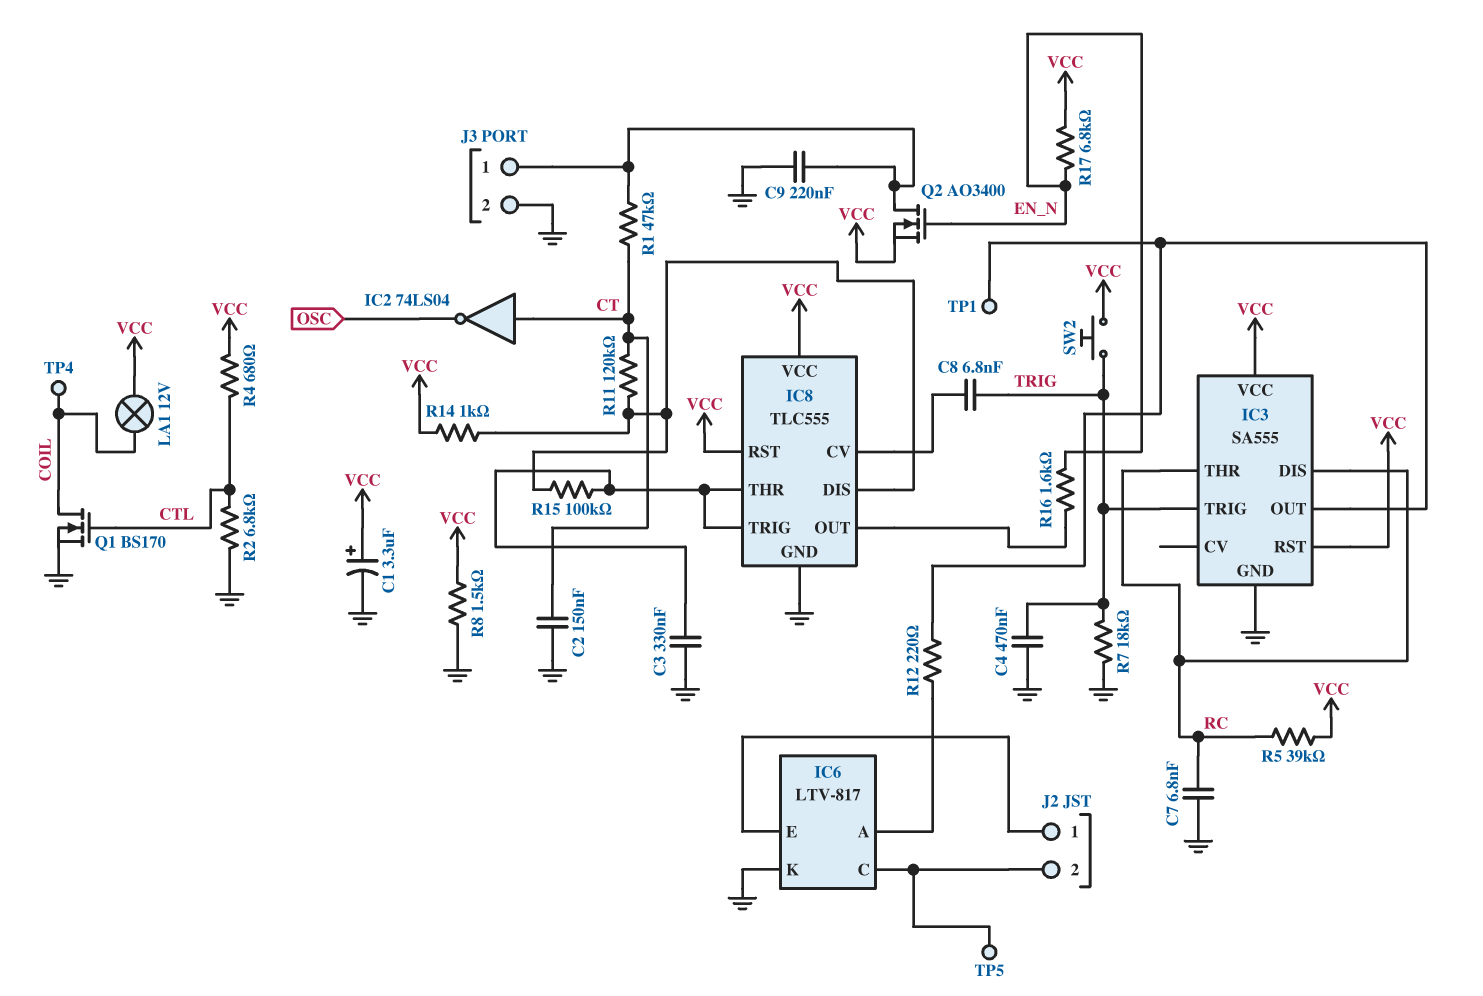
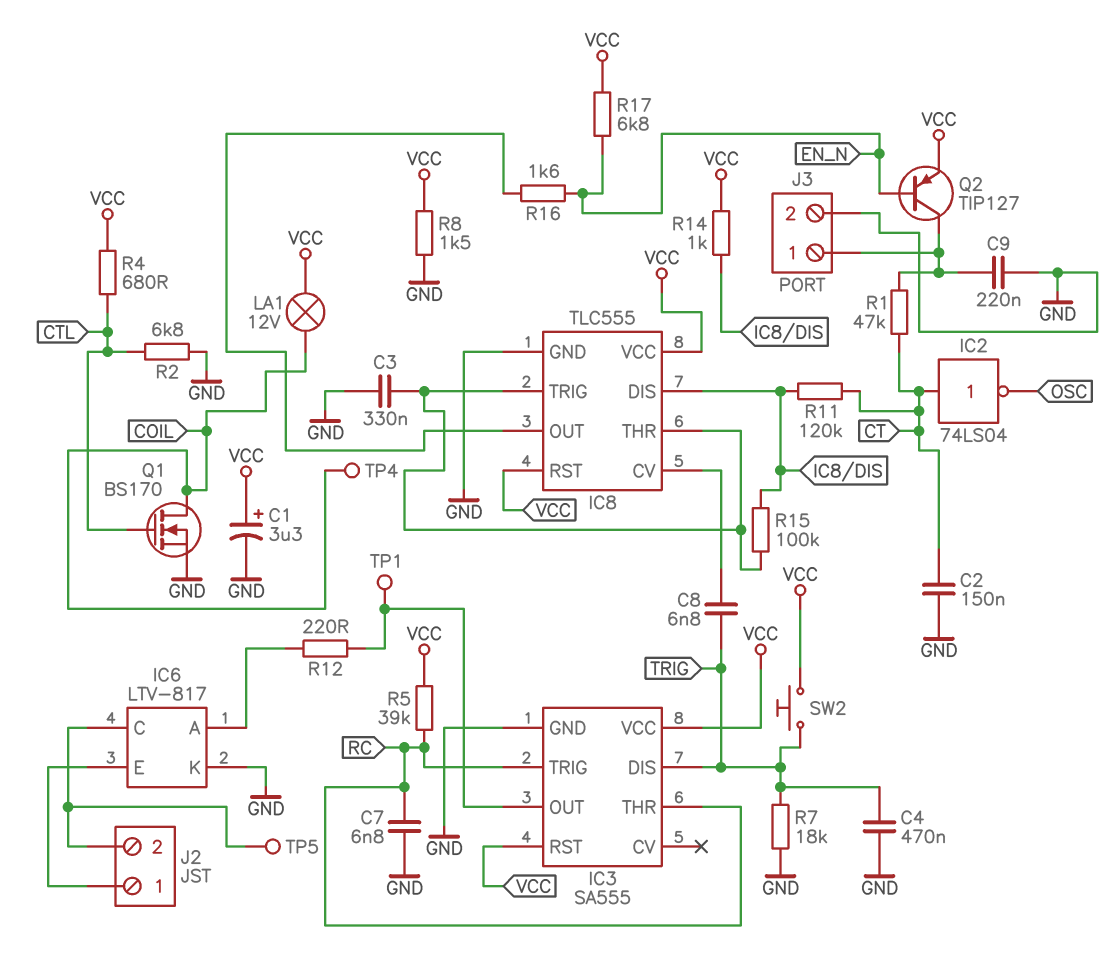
IC3 pin DIS: RC -> TRIG
IC3 pin TRIG: TRIG -> RC
Q2: NMOS AO3400 (G EN_N, D J3/1, S VCC) -> PNP TIP127 (B EN_N, C J3/1, E VCC)

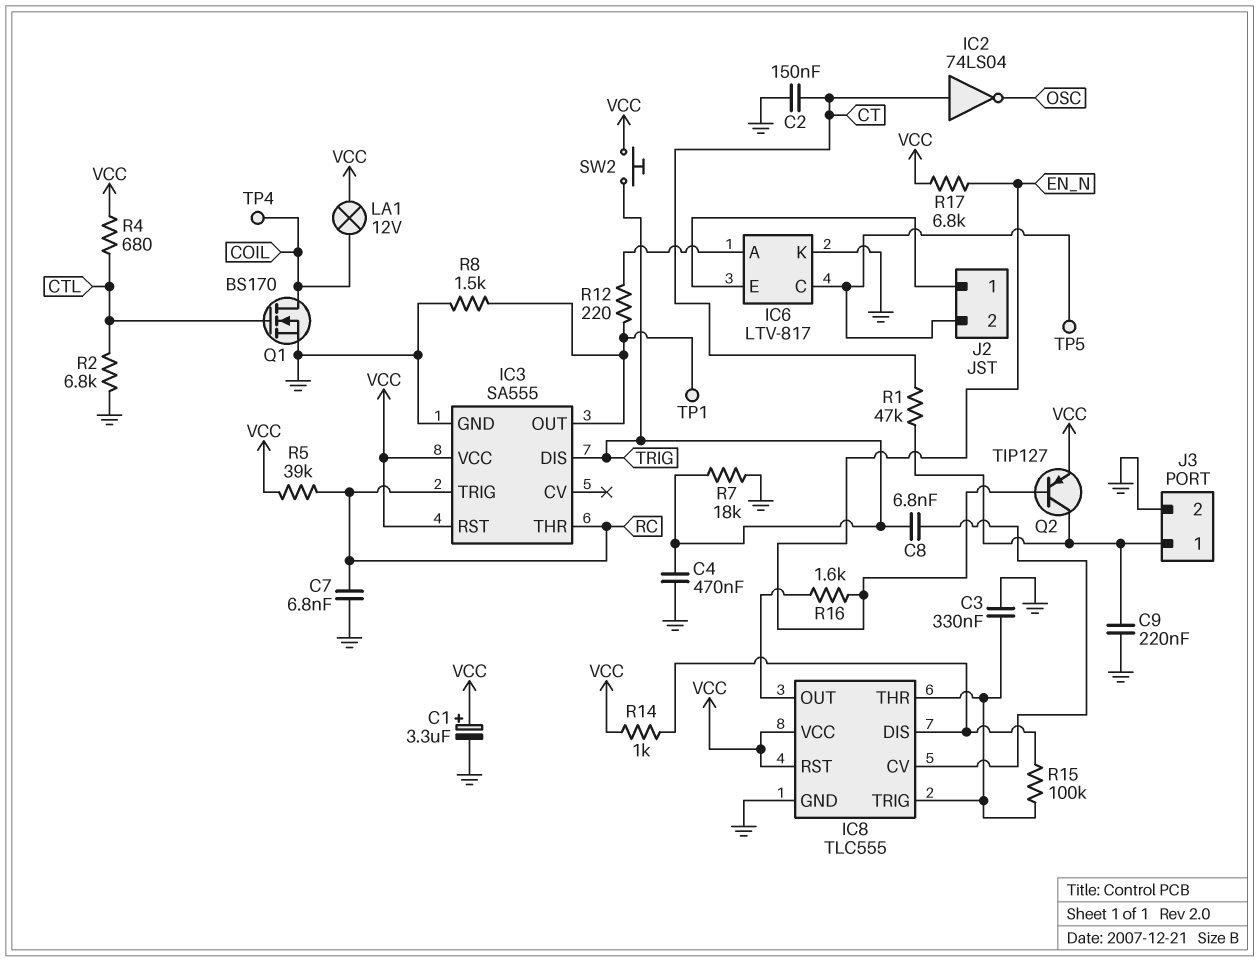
R8: 1.5k (GND, VCC) -> 1.5k (GND, IC3/OUT)
R11: 120k (CT, IC8/DIS) -> none

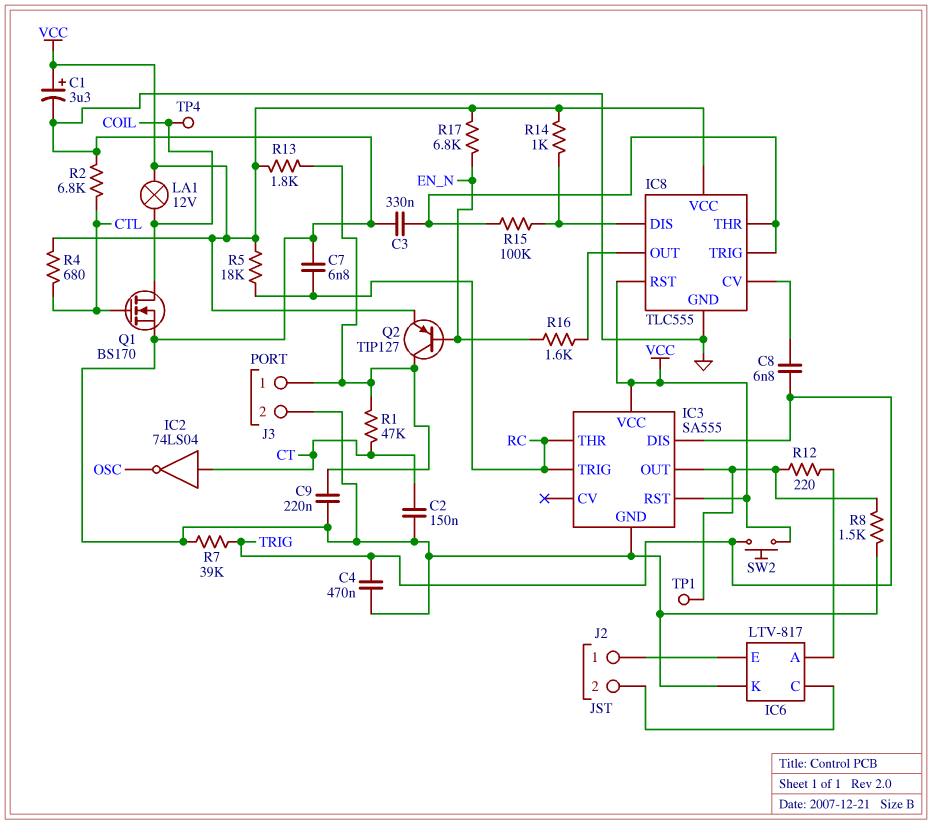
R5: 39k (RC, VCC) -> 18k (RC, VCC)
R7: 18k (GND, TRIG) -> 39k (GND, TRIG)
R13: none -> 1.8k (J3/1, VCC)
TP5: test point (IC6/C) -> none

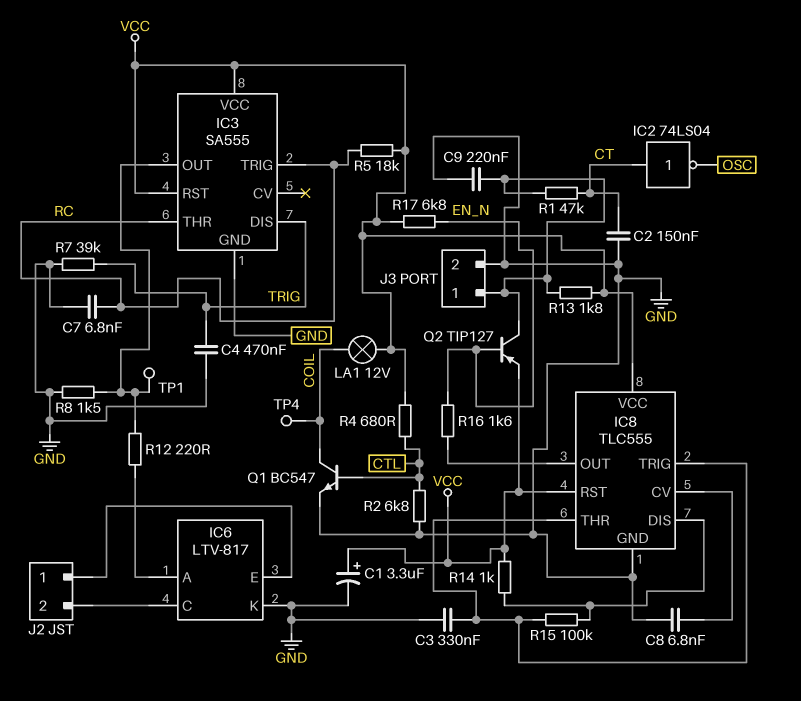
C8: 6.8nF (IC8/CV, TRIG) -> 6.8nF (GND, IC8/CV)
Q1: NMOS BS170 (G CTL, D COIL, S GND) -> NPN BC547 (B CTL, C COIL, E GND)
SW2: button (TRIG, VCC) -> none

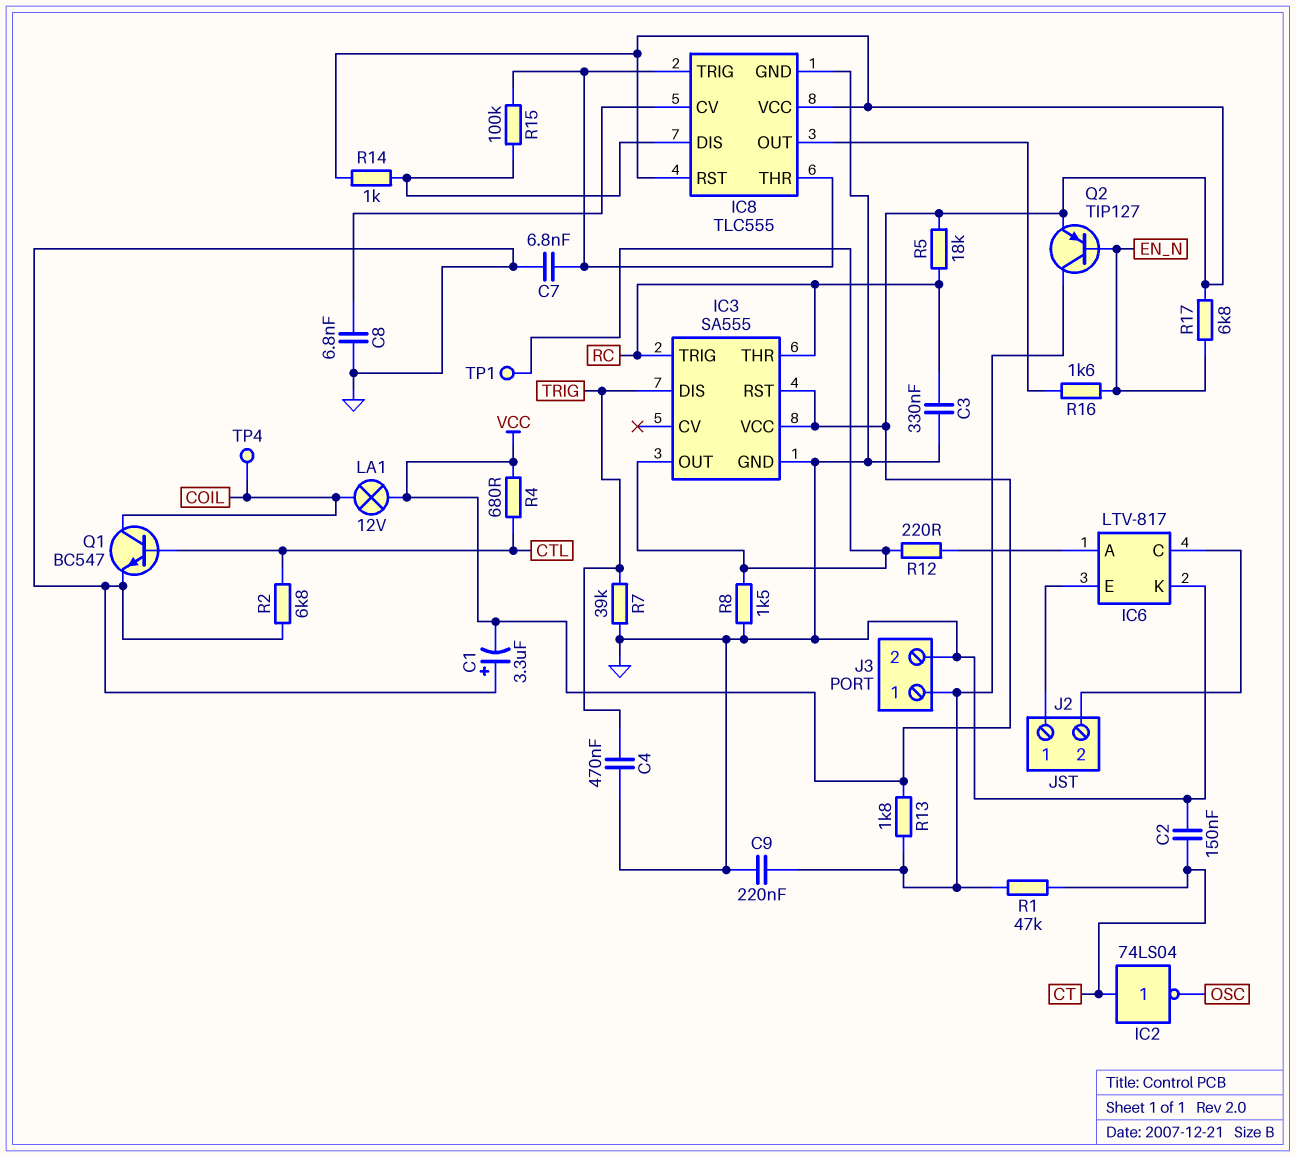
C1: 3.3uF (plus VCC, minus GND) -> 3.3uF (plus GND, minus VCC)
C3: 330nF (GND, IC8/THR) -> 330nF (GND, RC)
C7: 6.8nF (GND, RC) -> 6.8nF (GND, IC8/THR)

